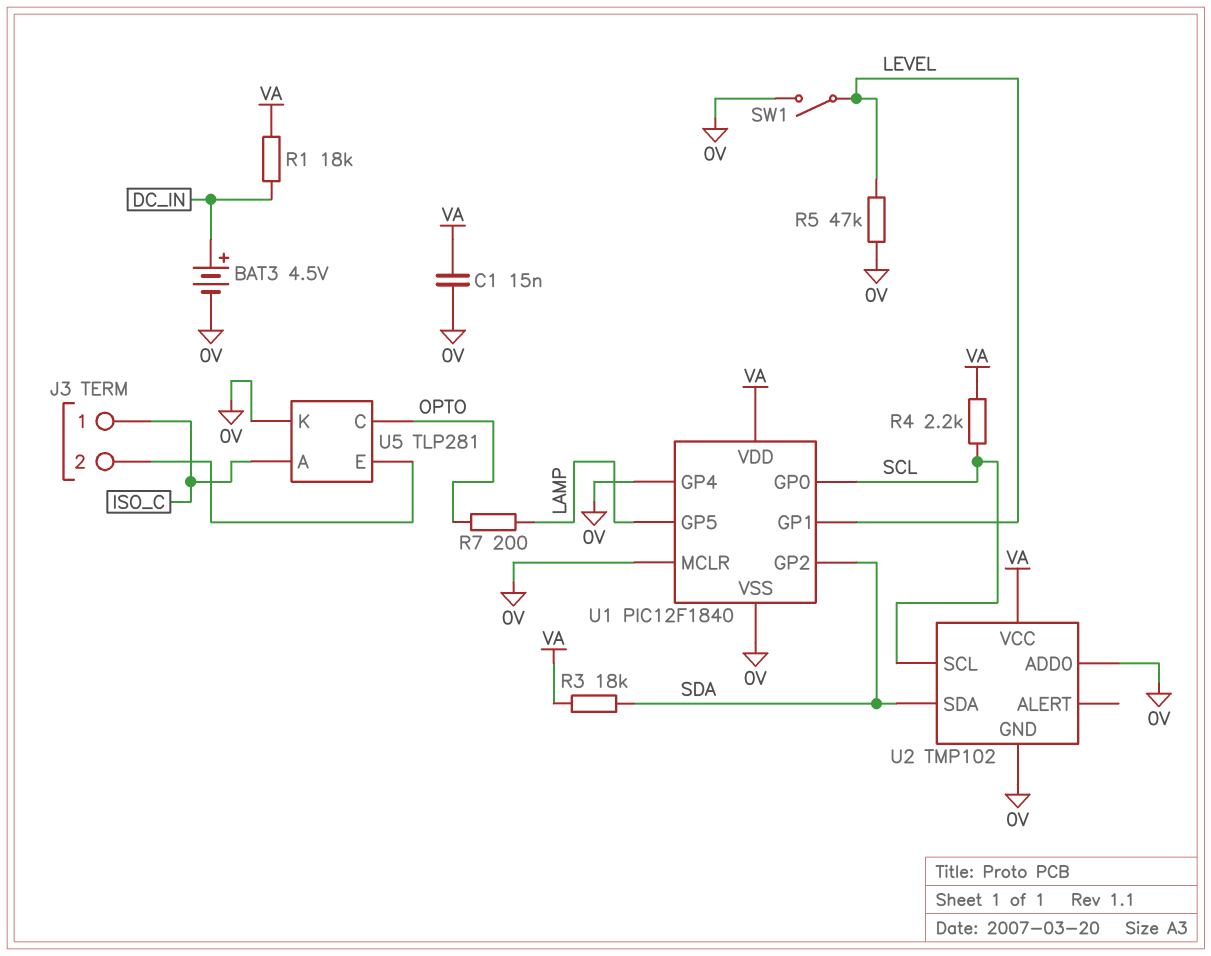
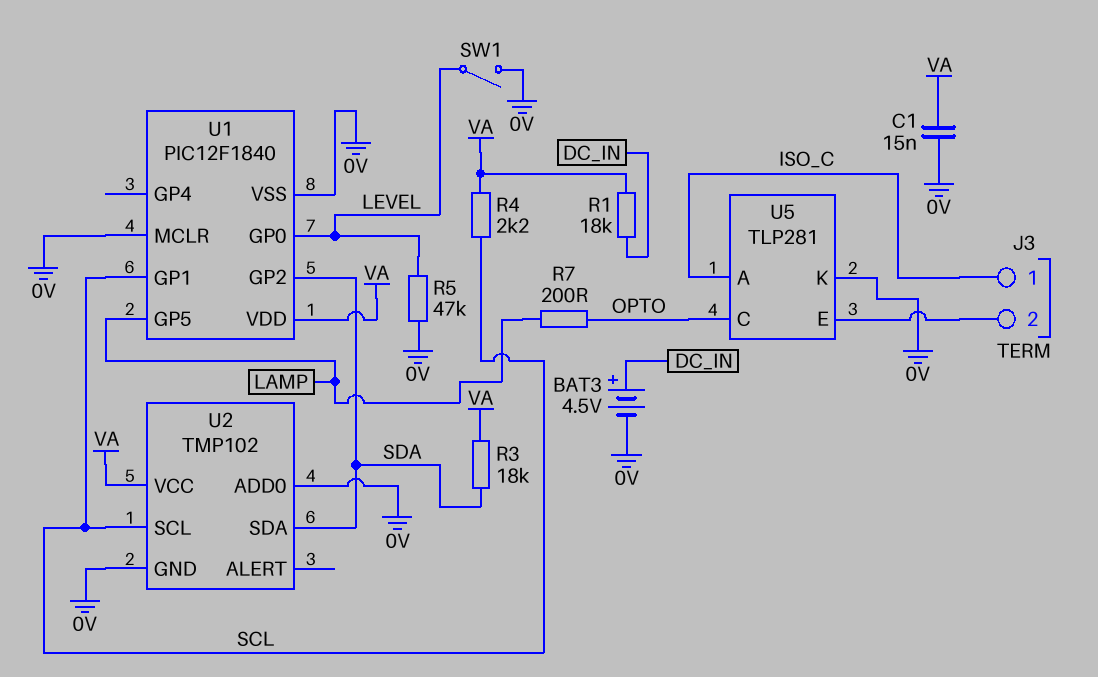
U1 pin GP0: SCL -> LEVEL
U1 pin GP1: LEVEL -> SCL
U1 pin GP4: 0V -> none

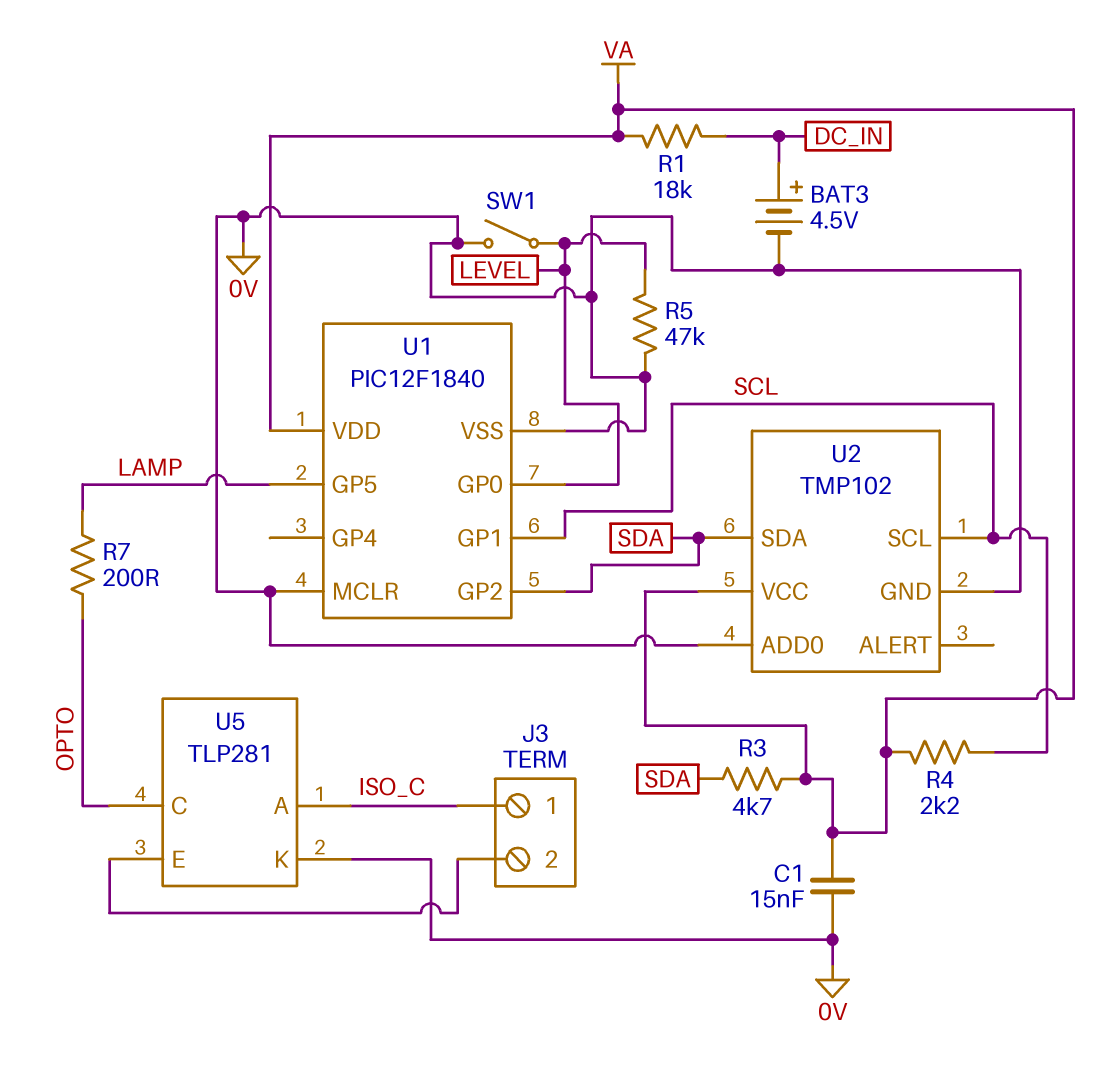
R3: 18k (SDA, VA) -> 4.7k (SDA, VA)

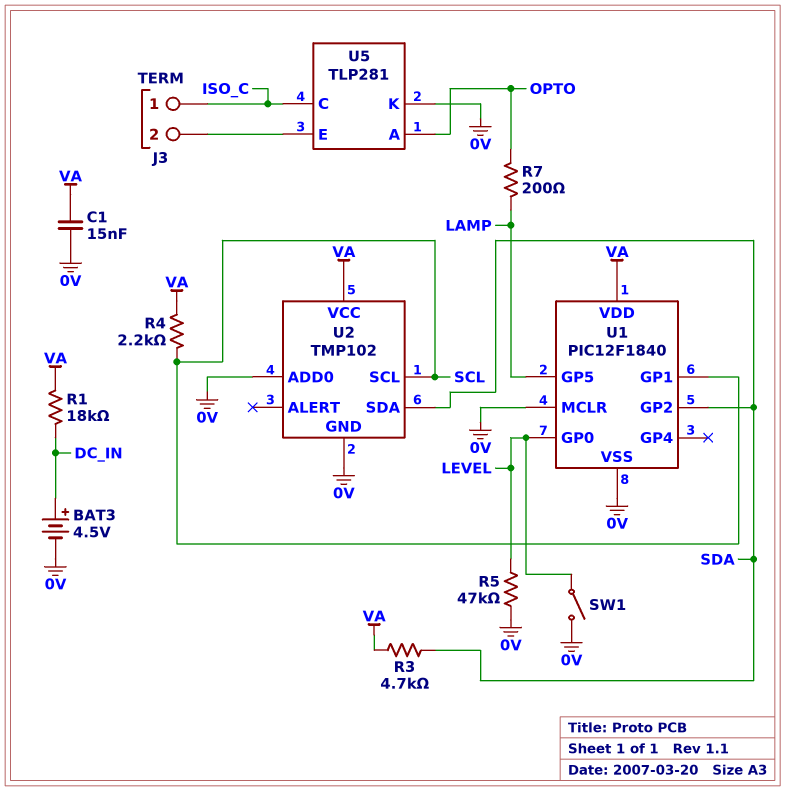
U5 pin A: ISO_C -> OPTO
U5 pin C: OPTO -> ISO_C

